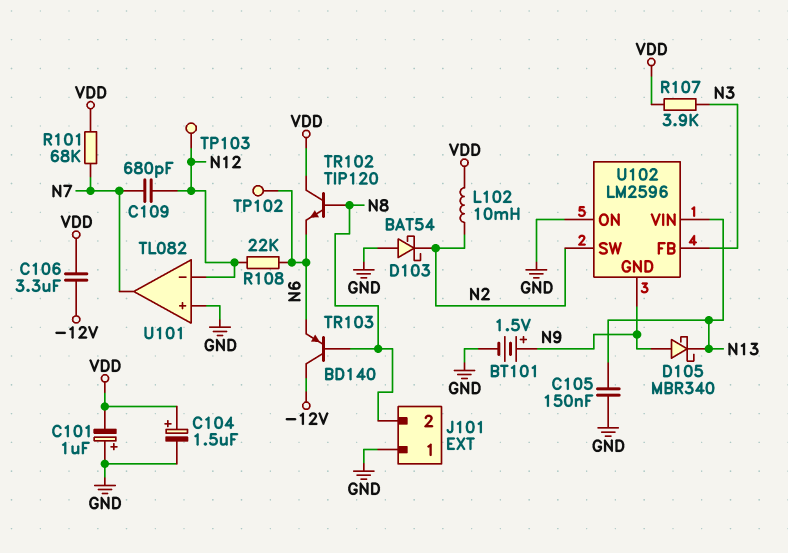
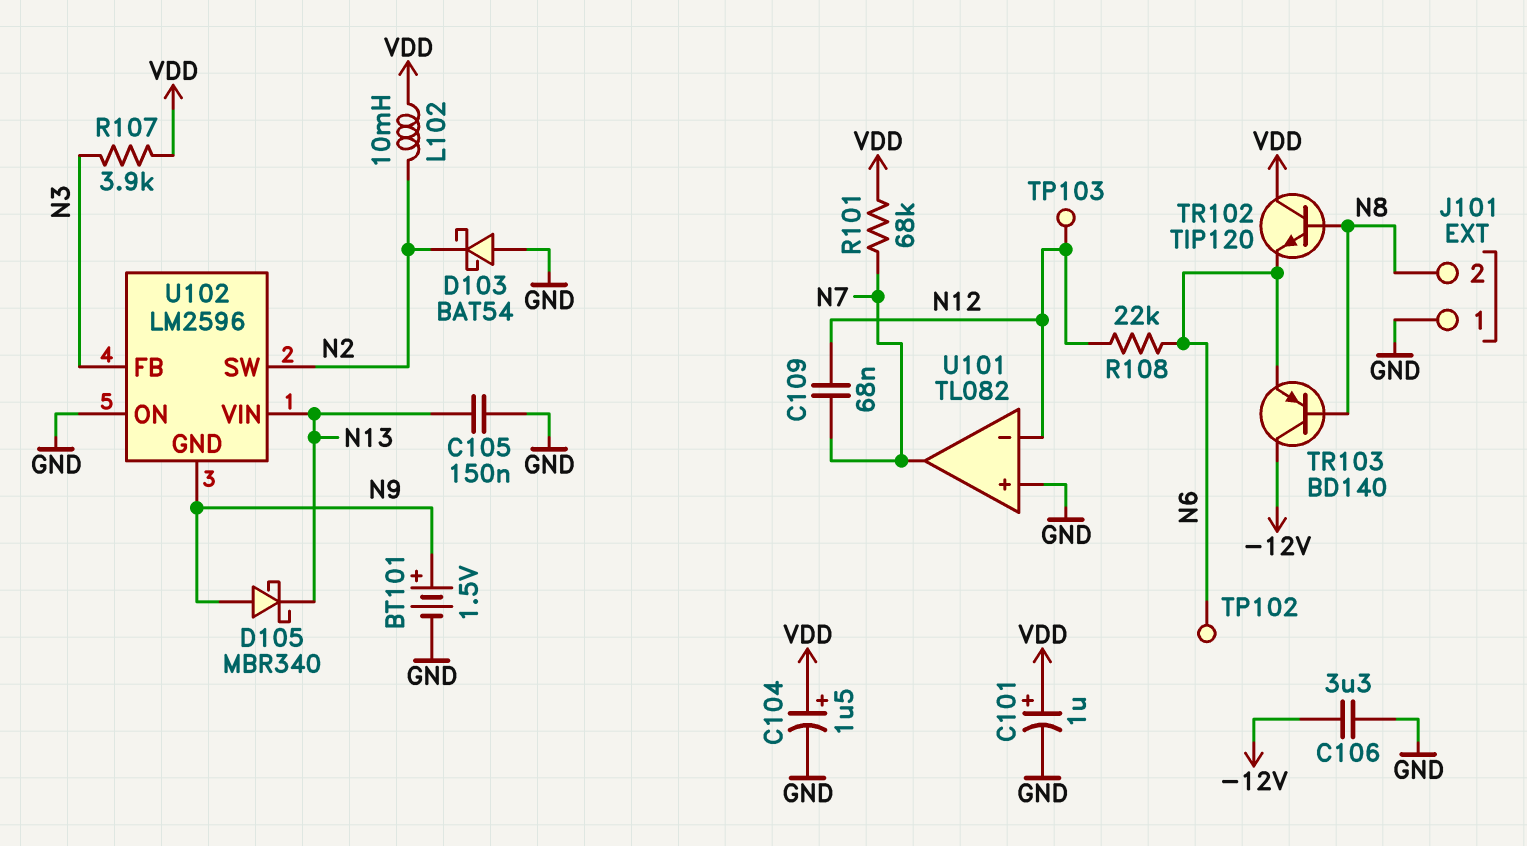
C101: 1uF (plus GND, minus VDD) -> 1uF (plus VDD, minus GND)
C106: 3.3uF (-12V, VDD) -> 3.3uF (-12V, GND)
C109: 680pF (N7, N12) -> 68nF (N7, N12)

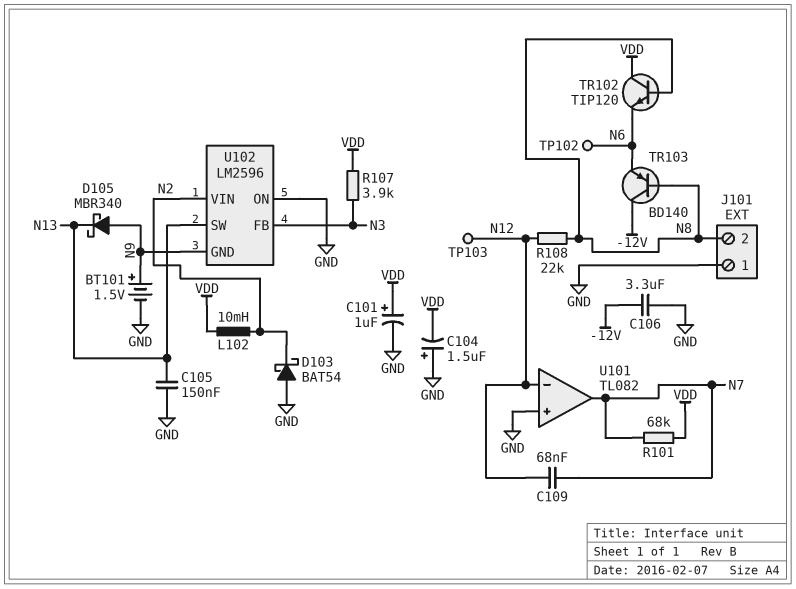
C104: 1.5uF (plus VDD, minus GND) -> 1.5uF (plus GND, minus VDD)
R108: 22k (N6, N12) -> 22k (N8, N12)
U102 pin SW: N2 -> N13
U102 pin VIN: N13 -> N2

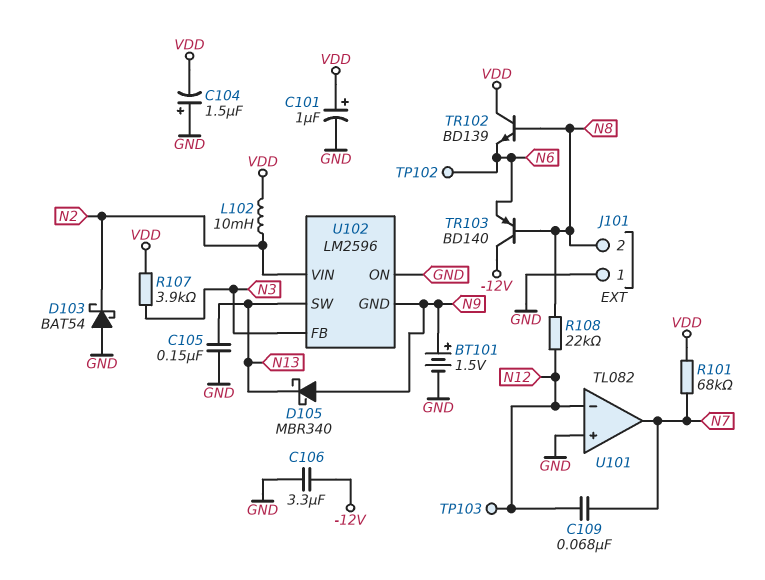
TR102: NPN TIP120 (B N8, C VDD, E N6) -> NPN BD139 (B N8, C VDD, E N6)

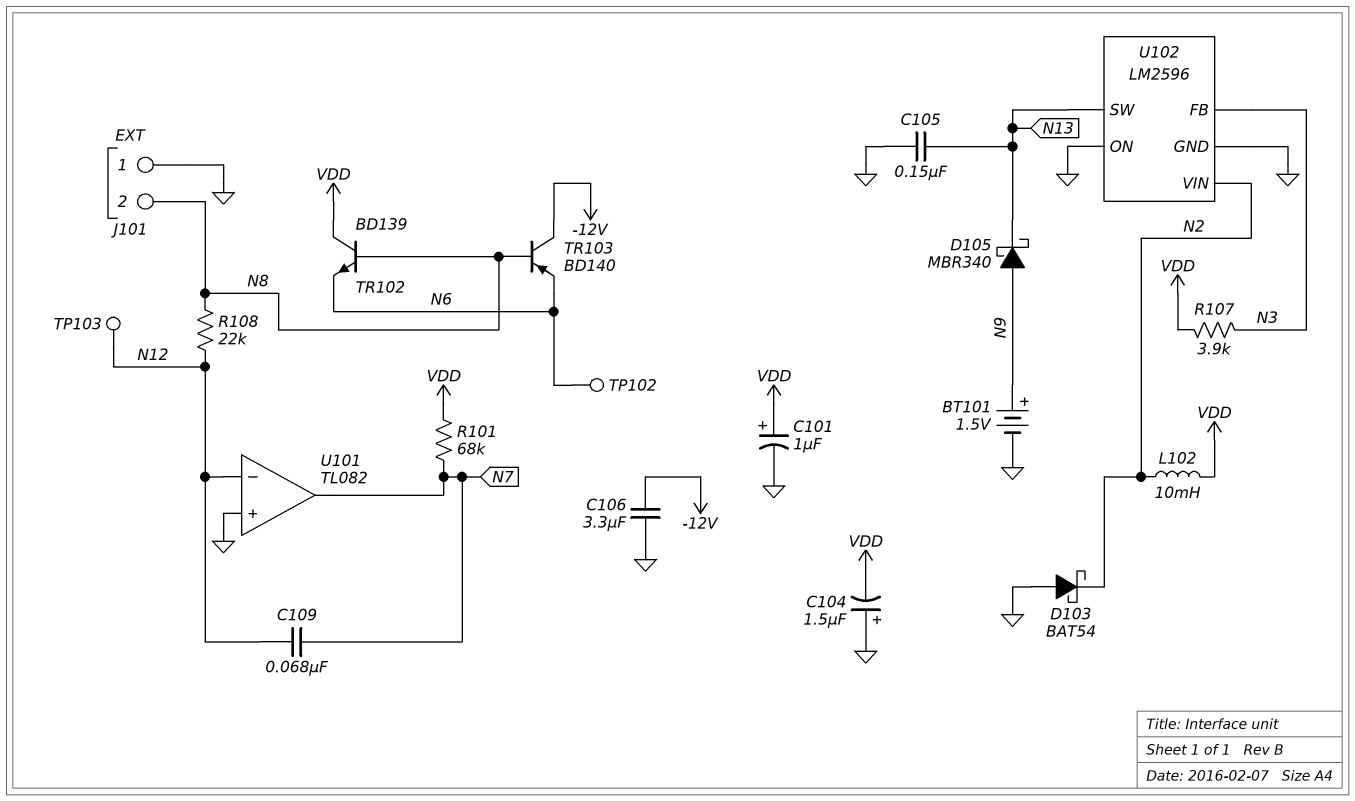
U102 pin GND: N9 -> GND

